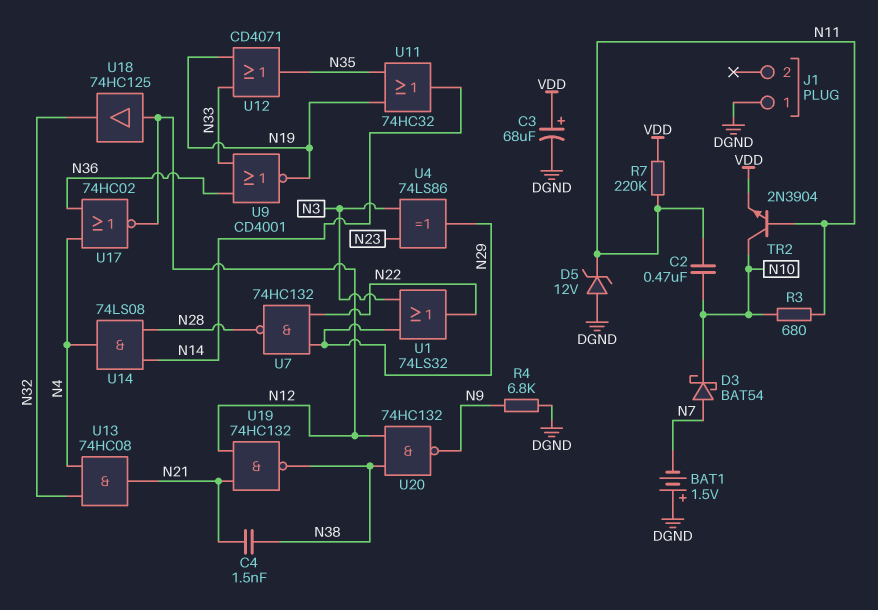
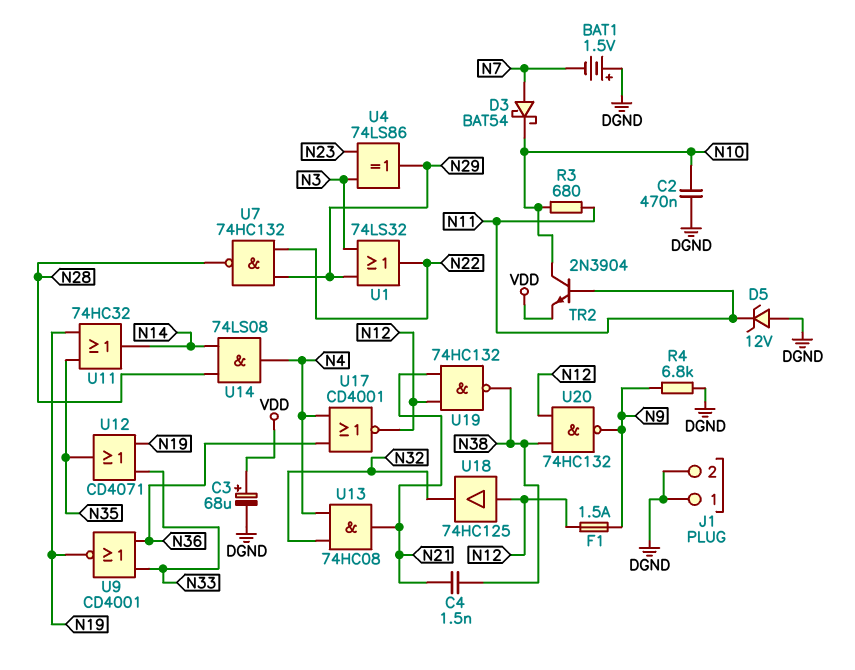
C2: 470nF (N10, N11) -> 470nF (DGND, N10)
F1: none -> 1.5A (N9, N12)
J1 pin 2: none -> DGND
R7: 220k (N11, VDD) -> none
U17: NOR 74HC02 (in N4, in N36, out N12) -> NOR CD4001 (in N4, in N36, out N12)

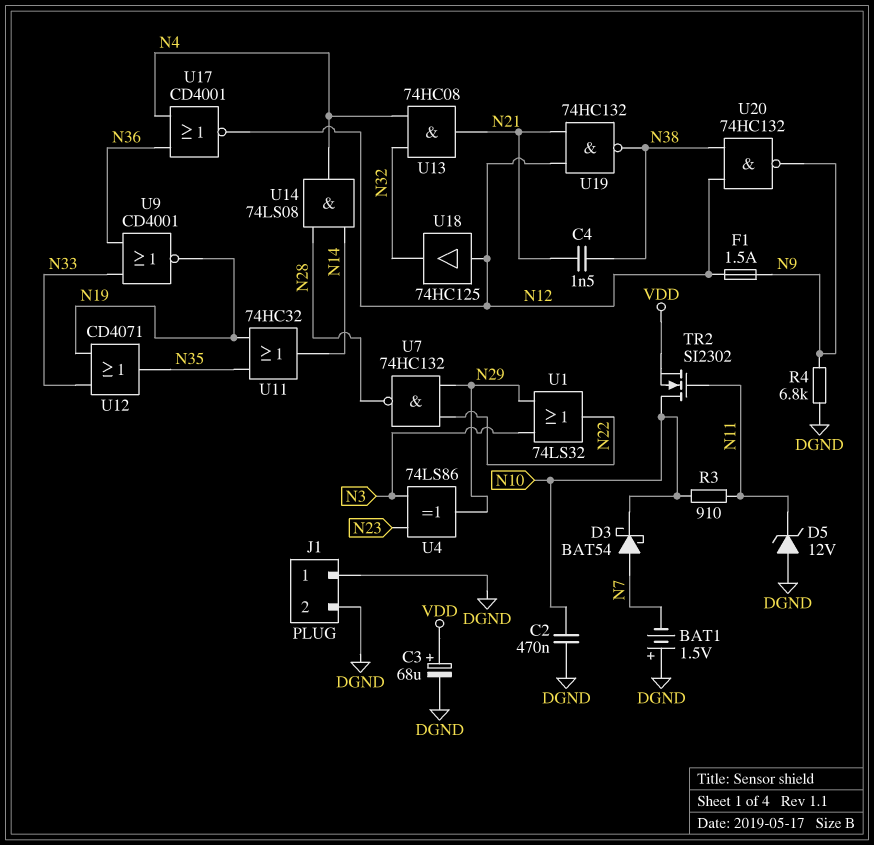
R3: 680 (N10, N11) -> 910 (N10, N11)
TR2: NPN 2N3904 (B N11, C N10, E VDD) -> NMOS SI2302 (G N11, D N10, S VDD)

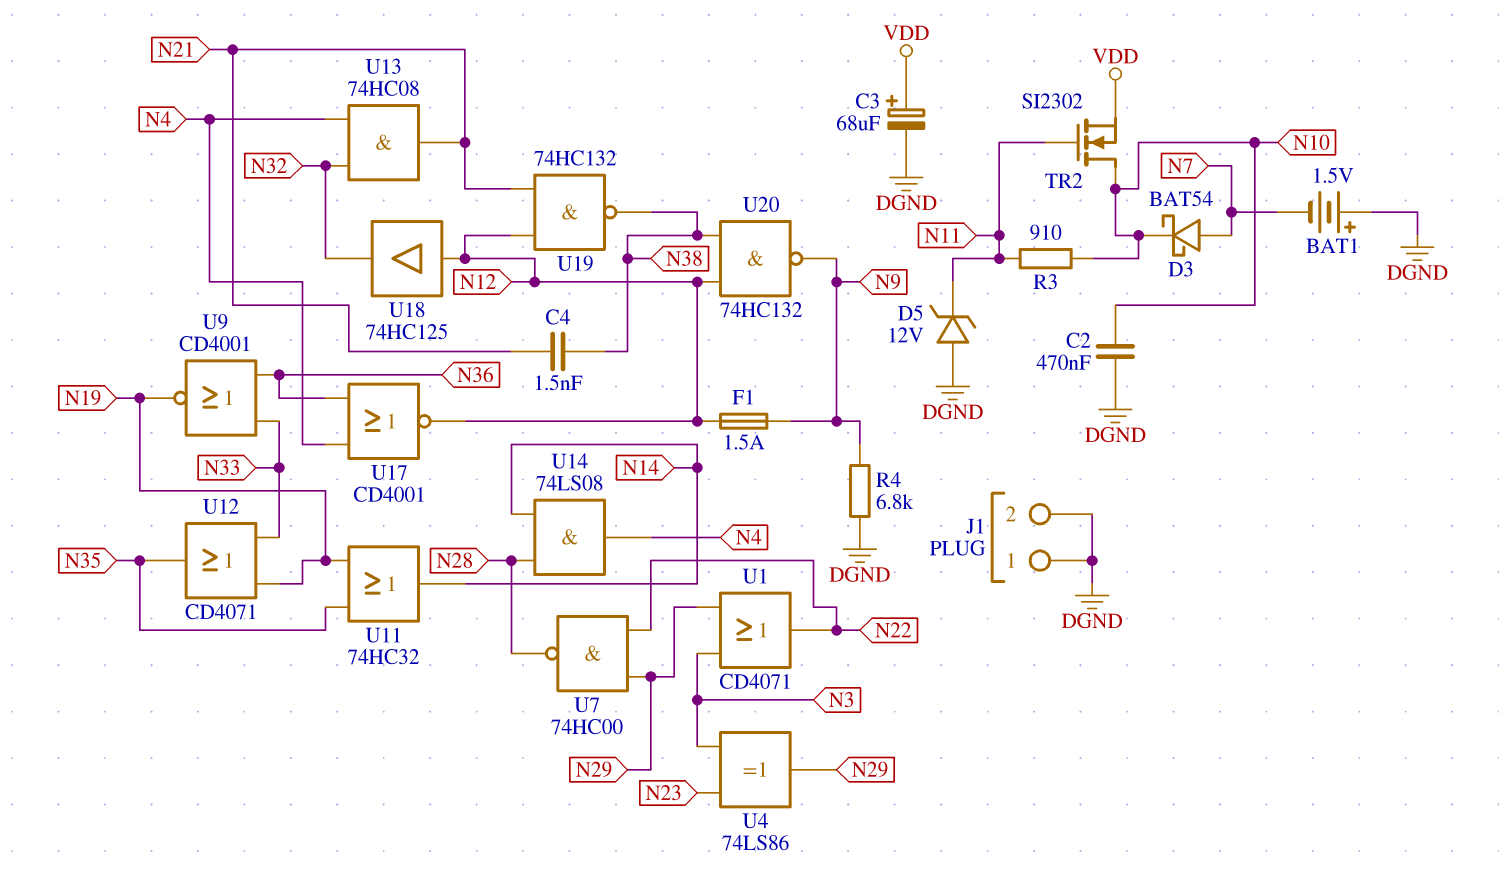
U1: OR 74LS32 (in N3, in N29, out N22) -> OR CD4071 (in N3, in N29, out N22)
U7: NAND 74HC132 (in N22, in N29, out N28) -> NAND 74HC00 (in N22, in N29, out N28)

